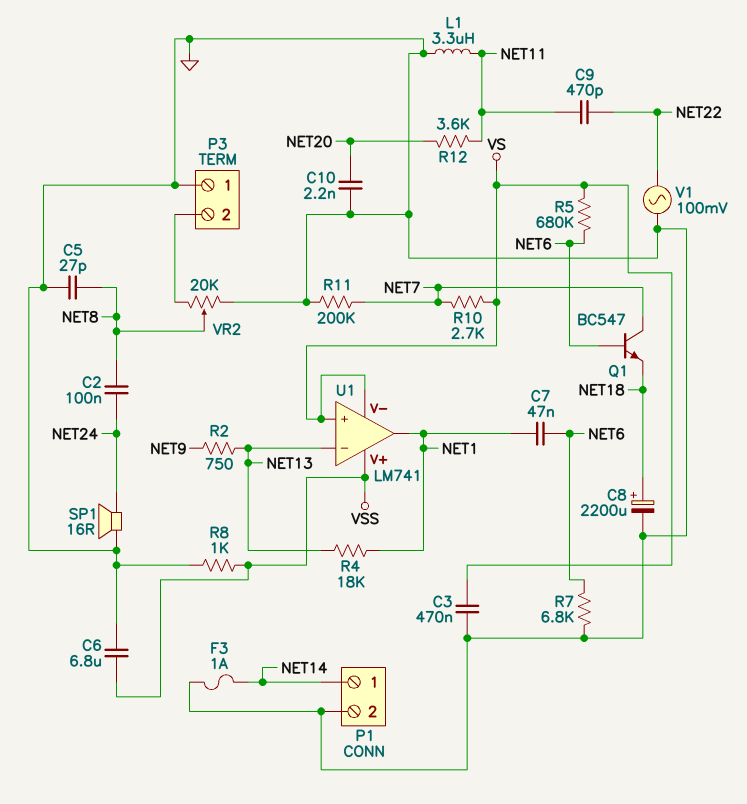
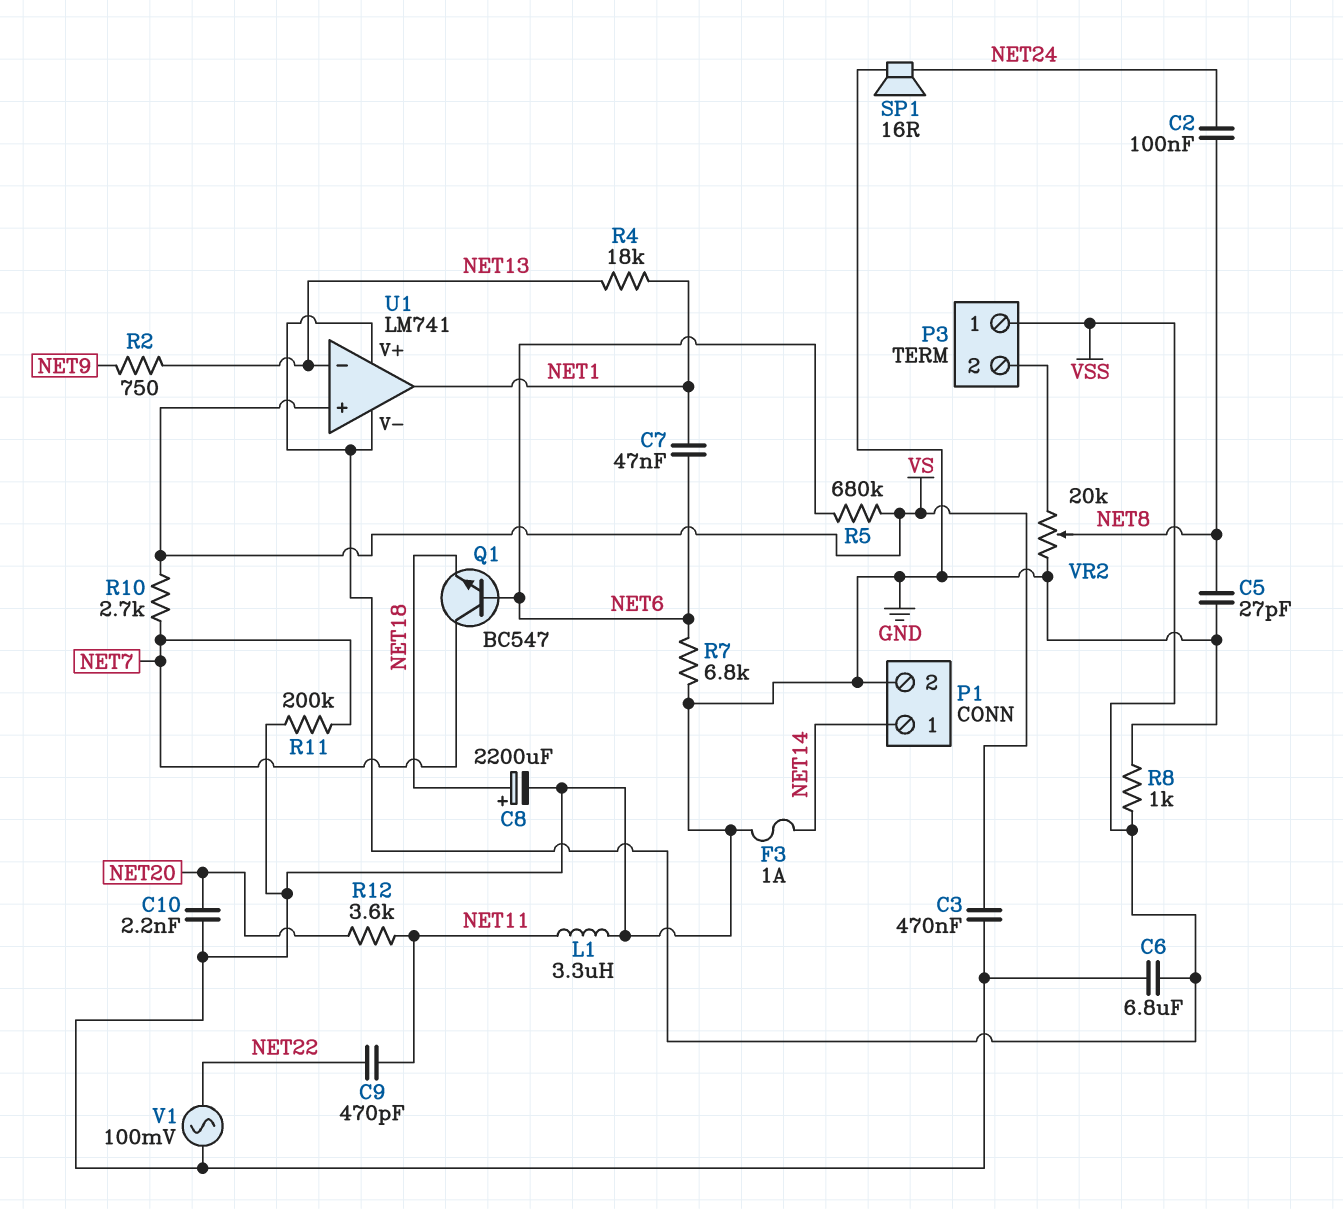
P3 pin 1: GND -> VSS
U1 pin V-: VS -> VSS

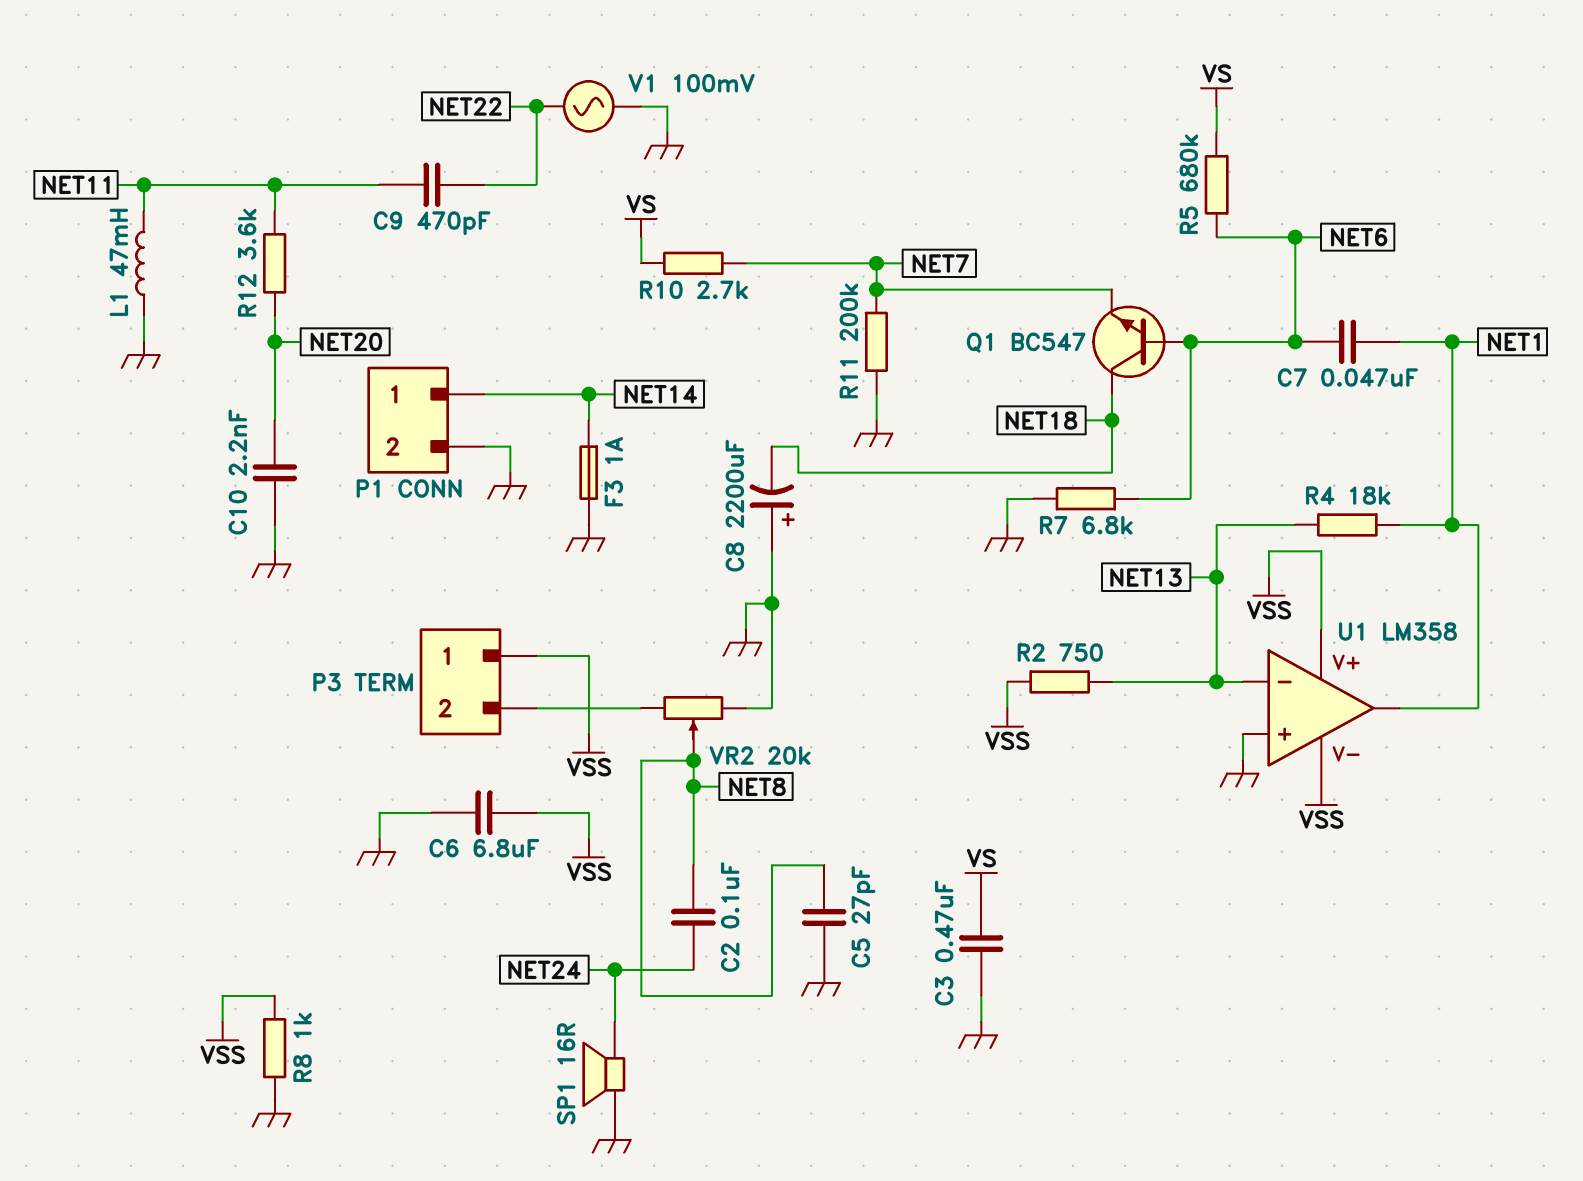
C8: 2200uF (plus NET18, minus GND) -> 2200uF (plus GND, minus NET18)
L1: 3.3uH (GND, NET11) -> 47mH (GND, NET11)
Q1: NPN BC547 (B NET6, C NET7, E NET18) -> NPN BC547 (B NET6, C NET18, E NET7)
R2: 750 (NET9, NET13) -> 750 (NET13, VSS)
U1: LM741 -> LM358
U1 pin in+: VS -> GND

